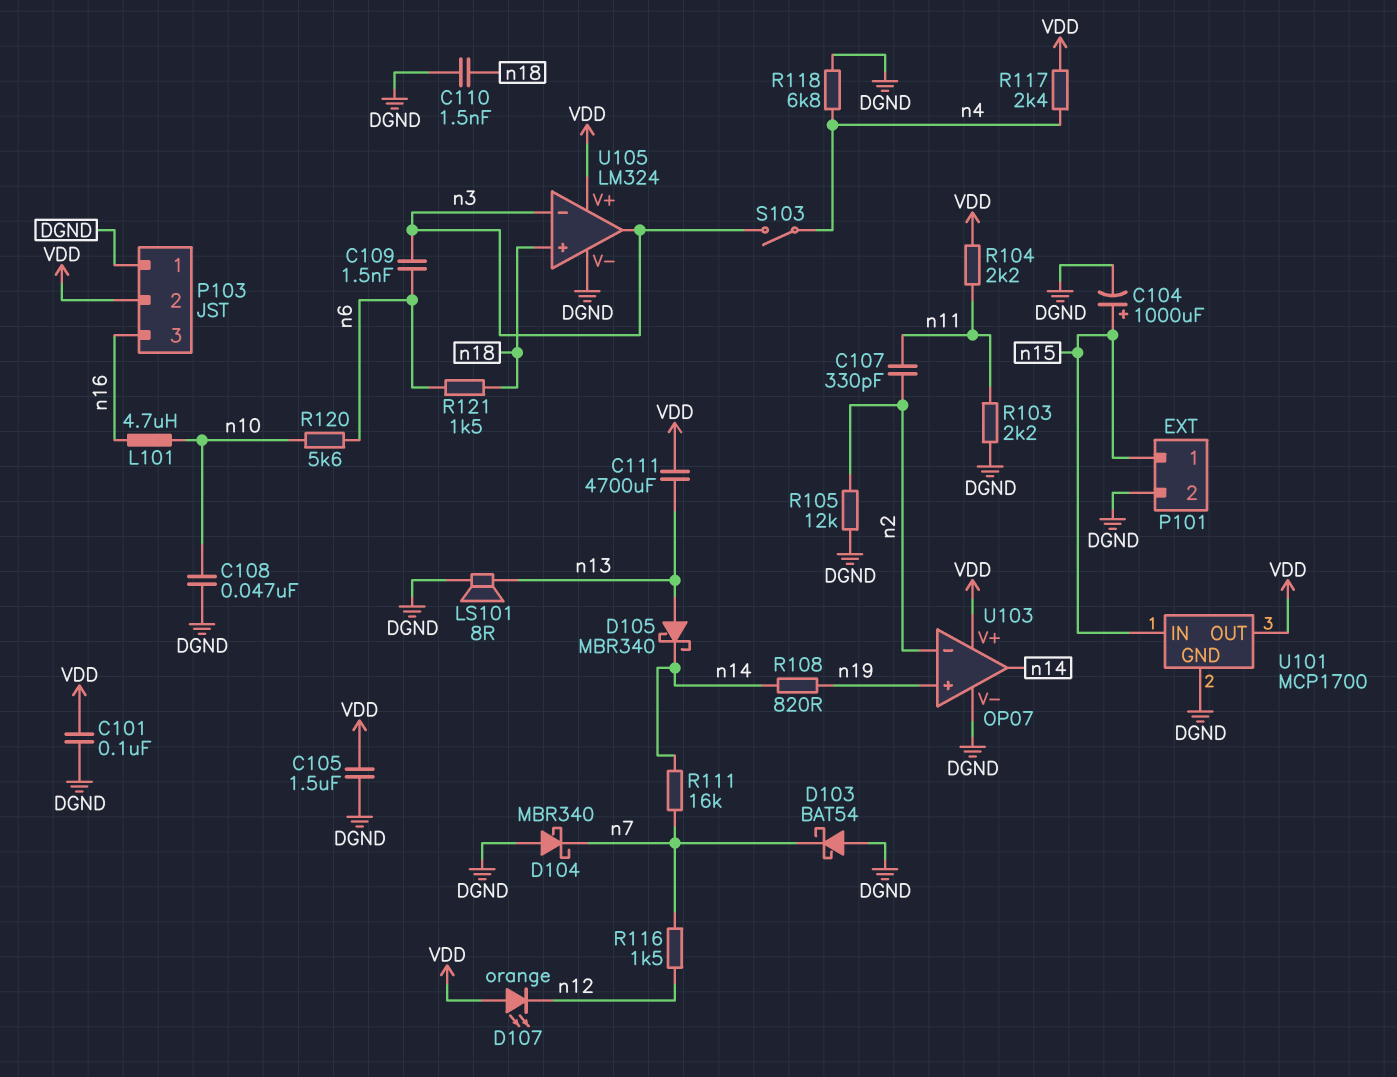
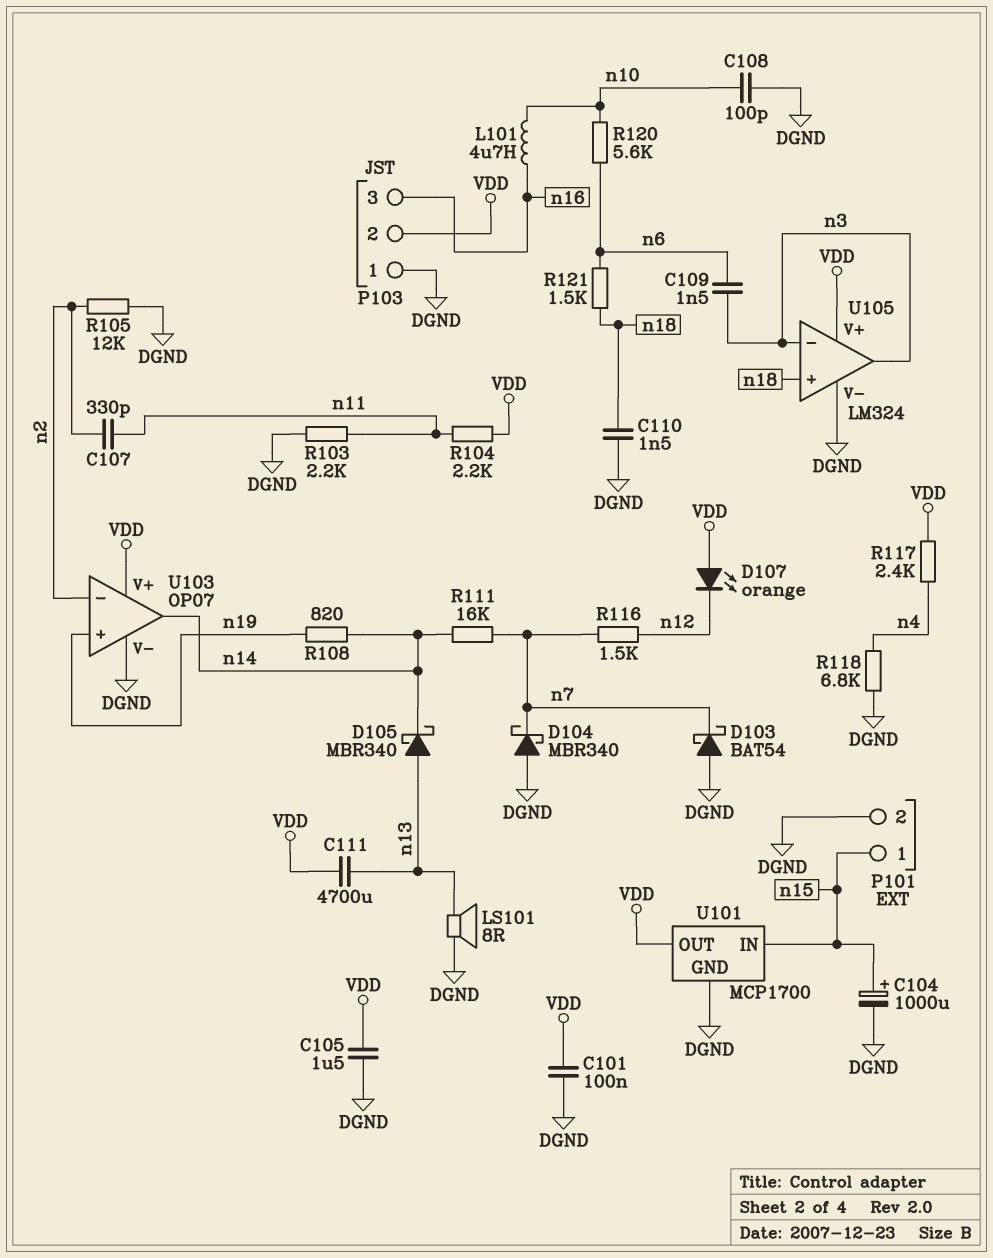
C108: 47nF (DGND, n10) -> 100pF (DGND, n10)
S103: switch (n3, n4) -> none

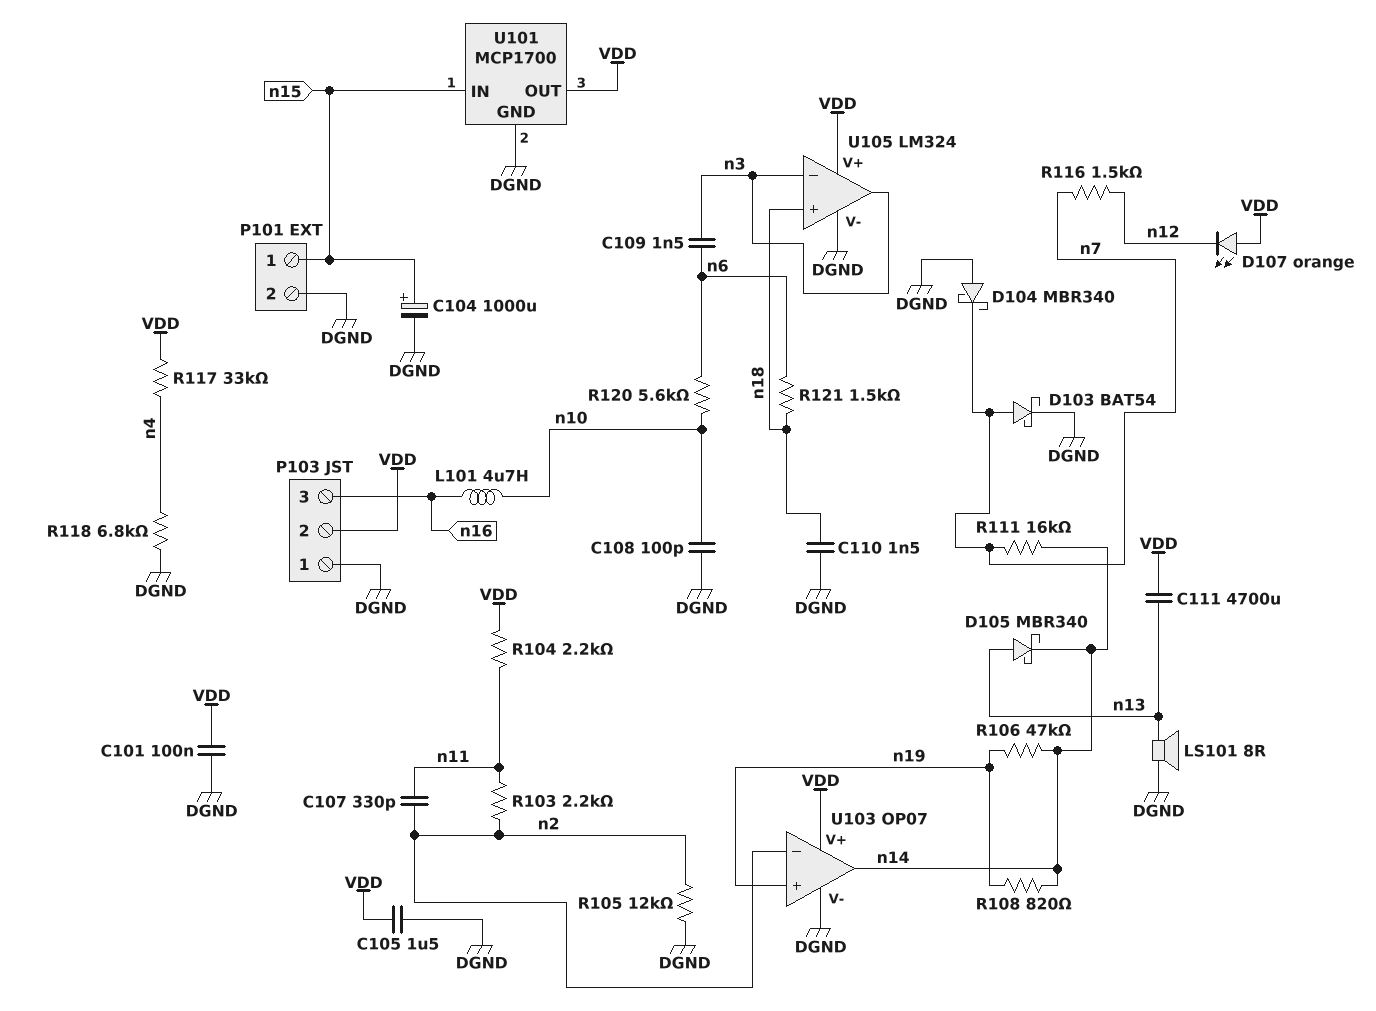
D103: schottky BAT54 (A DGND, K n7) -> schottky BAT54 (A n7, K DGND)
R103: 2.2k (DGND, n11) -> 2.2k (n2, n11)
R106: none -> 47k (n14, n19)
R117: 2.4k (VDD, n4) -> 33k (VDD, n4)

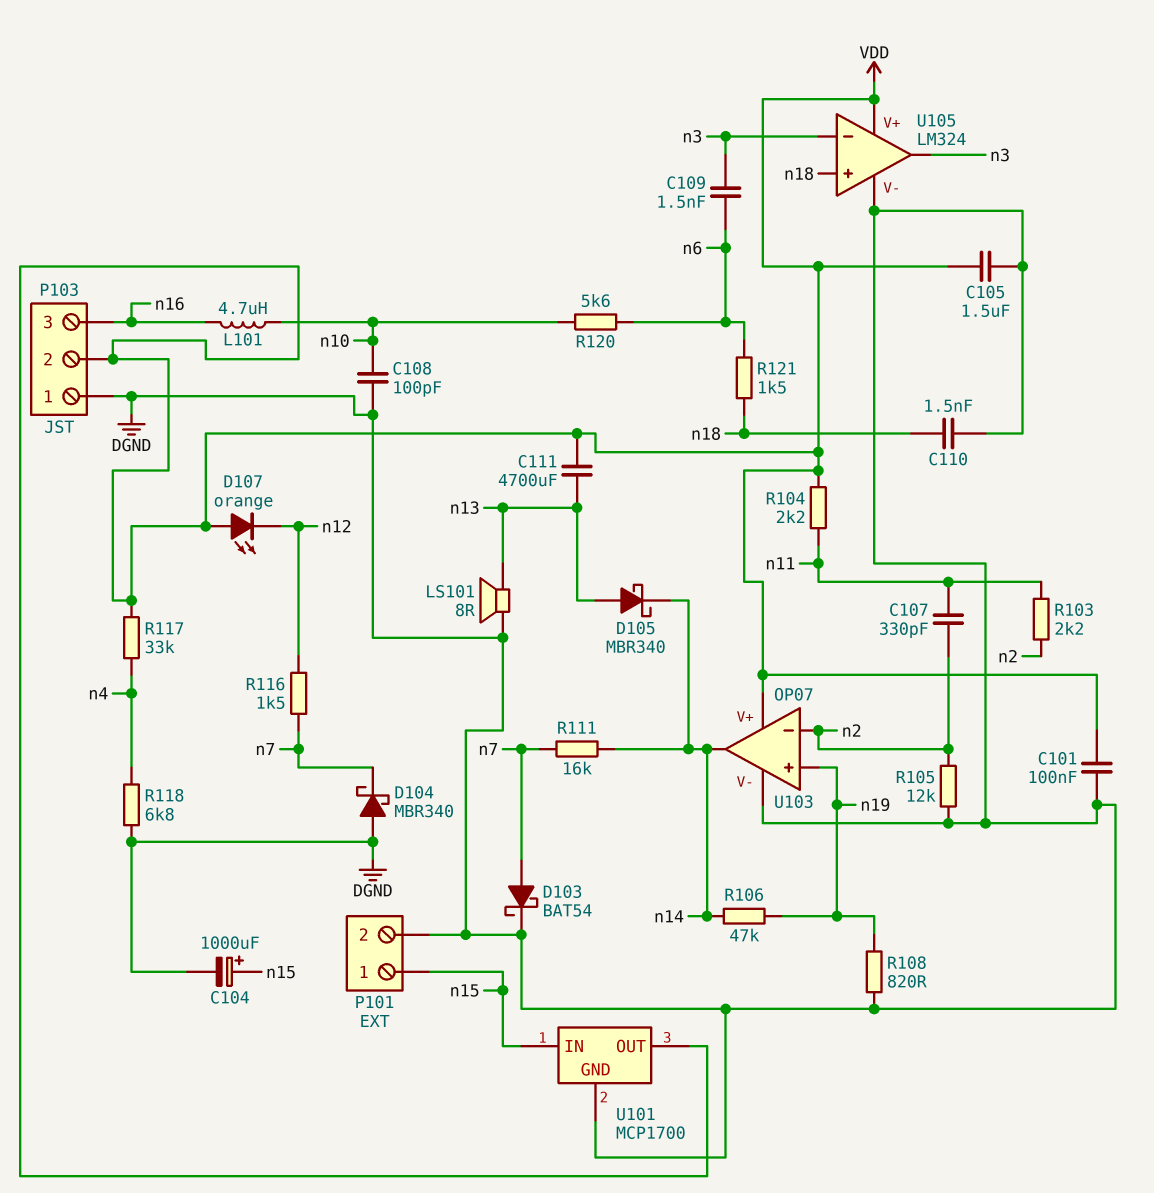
R108: 820 (n14, n19) -> 820 (DGND, n19)

